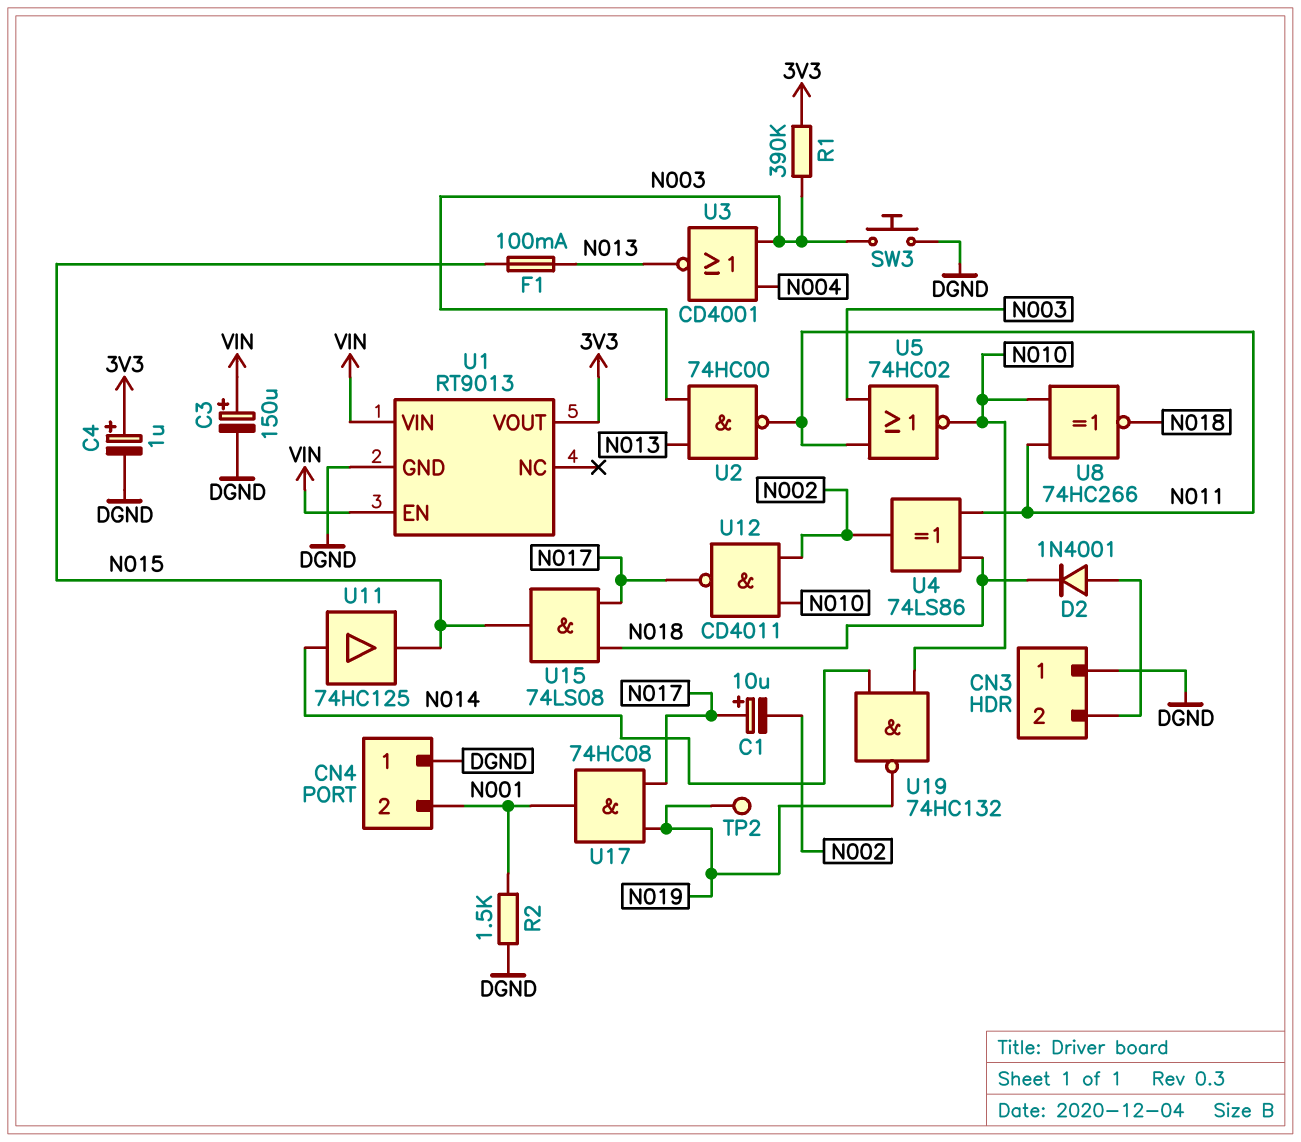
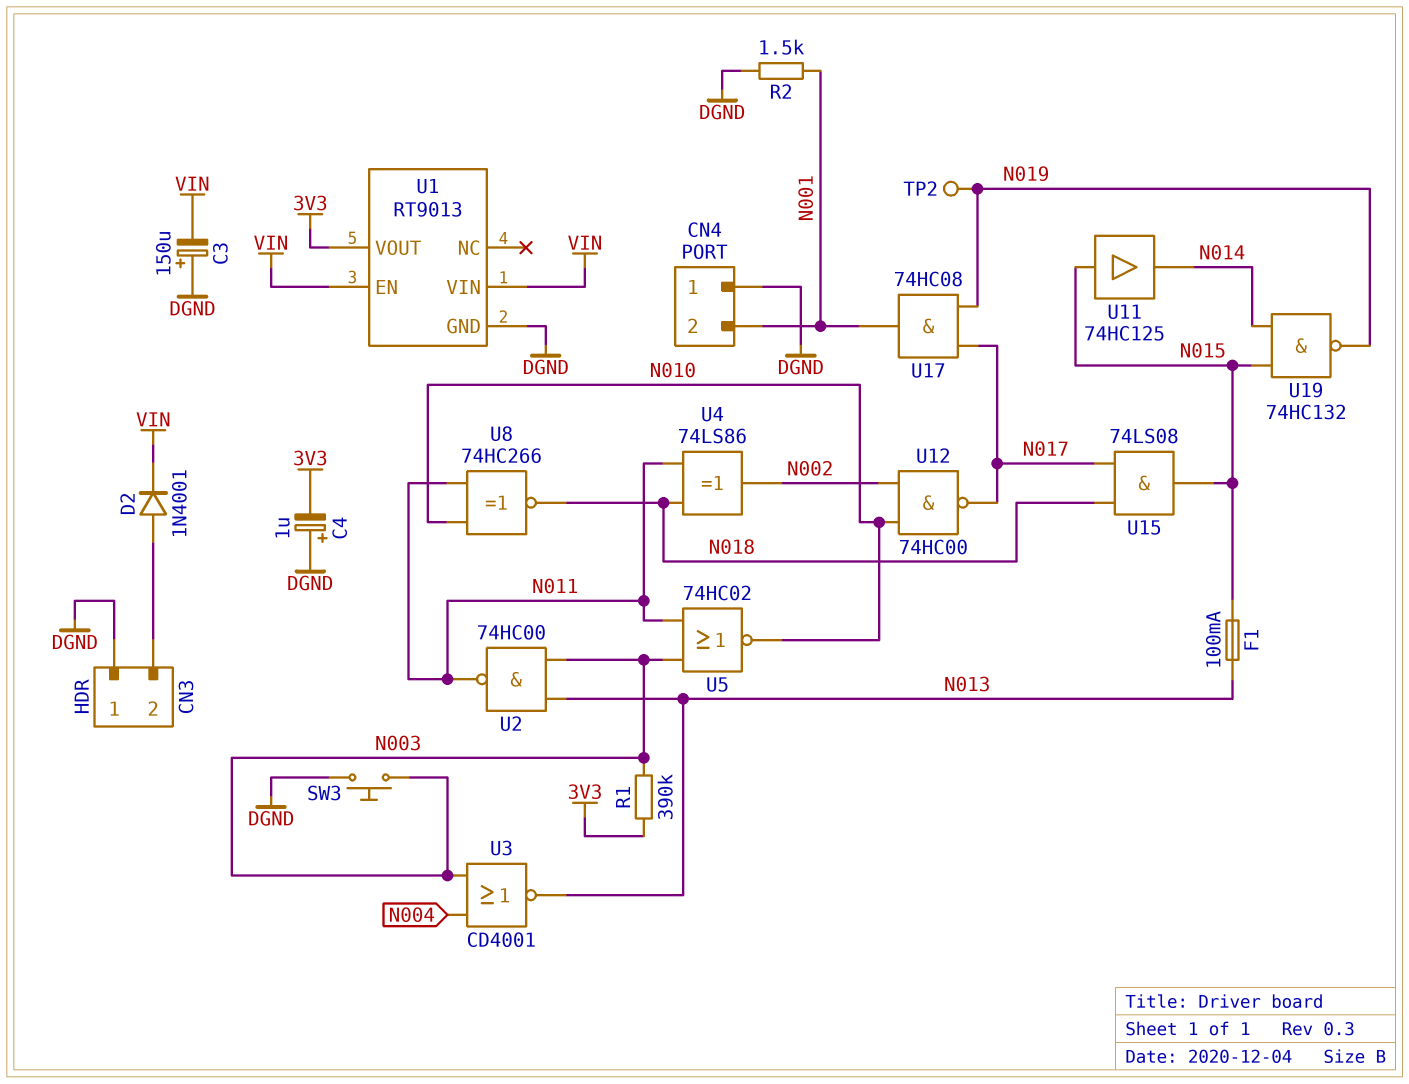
C1: 10uF (plus N017, minus N002) -> none
C3: 150uF (plus VIN, minus DGND) -> 150uF (plus DGND, minus VIN)
C4: 1uF (plus 3V3, minus DGND) -> 1uF (plus DGND, minus 3V3)
D2: diode 1N4001 (A CN3/2, K N018) -> diode 1N4001 (A CN3/2, K VIN)
U11: buffer 74HC125 (in N014, out N015) -> buffer 74HC125 (in N015, out N014)
U12: NAND CD4011 (in N002, in N010, out N017) -> NAND 74HC00 (in N002, in N010, out N017)
U19: NAND 74HC132 (in N010, in N014, out N019) -> NAND 74HC132 (in N014, in N015, out N019)

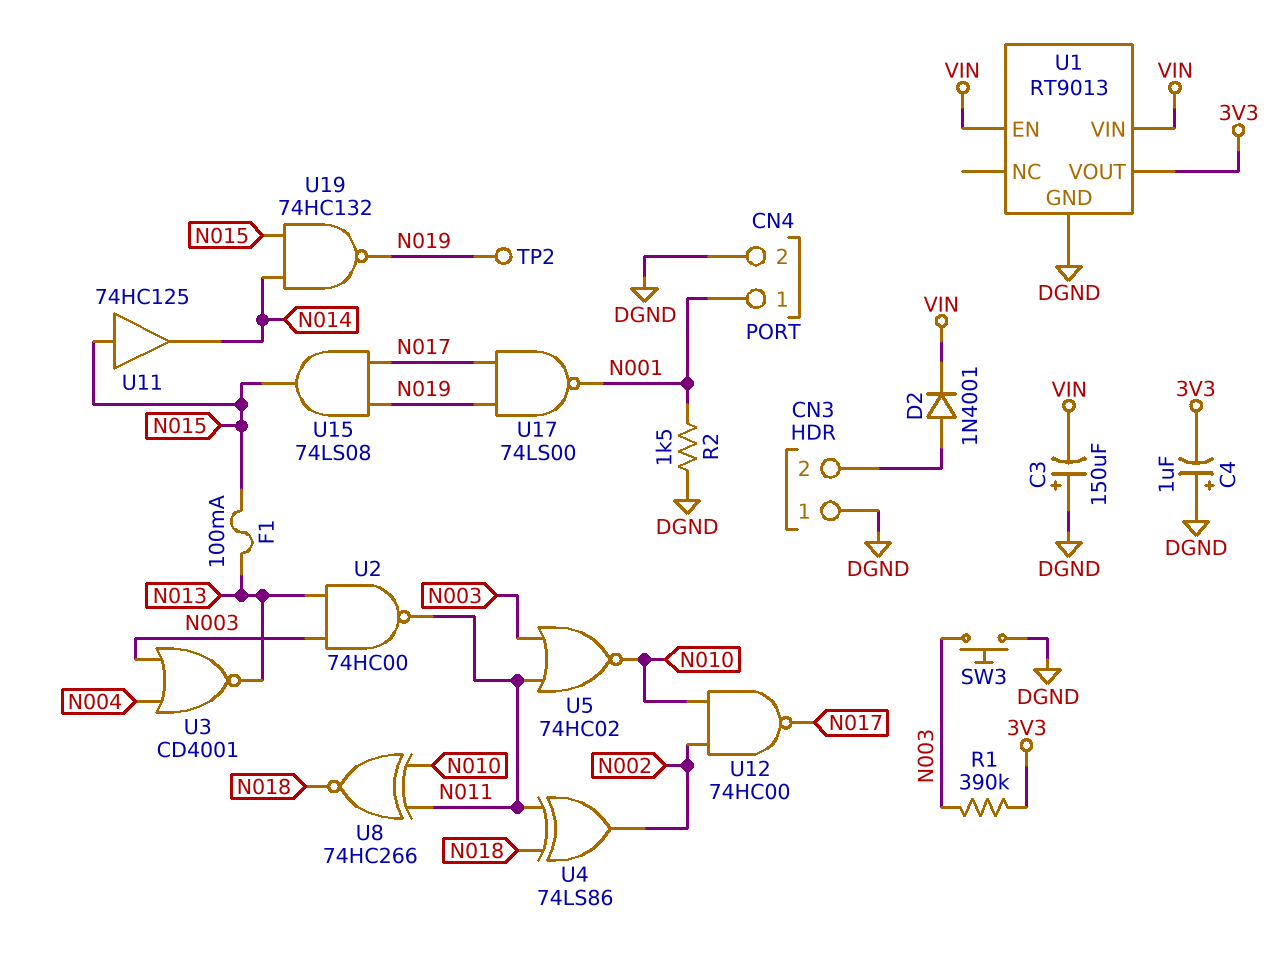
CN4 pin 1: DGND -> N001
CN4 pin 2: N001 -> DGND
U15: AND 74LS08 (in N017, in N018, out N015) -> AND 74LS08 (in N017, in N019, out N015)
U17: AND 74HC08 (in N017, in N019, out N001) -> NAND 74LS00 (in N017, in N019, out N001)

